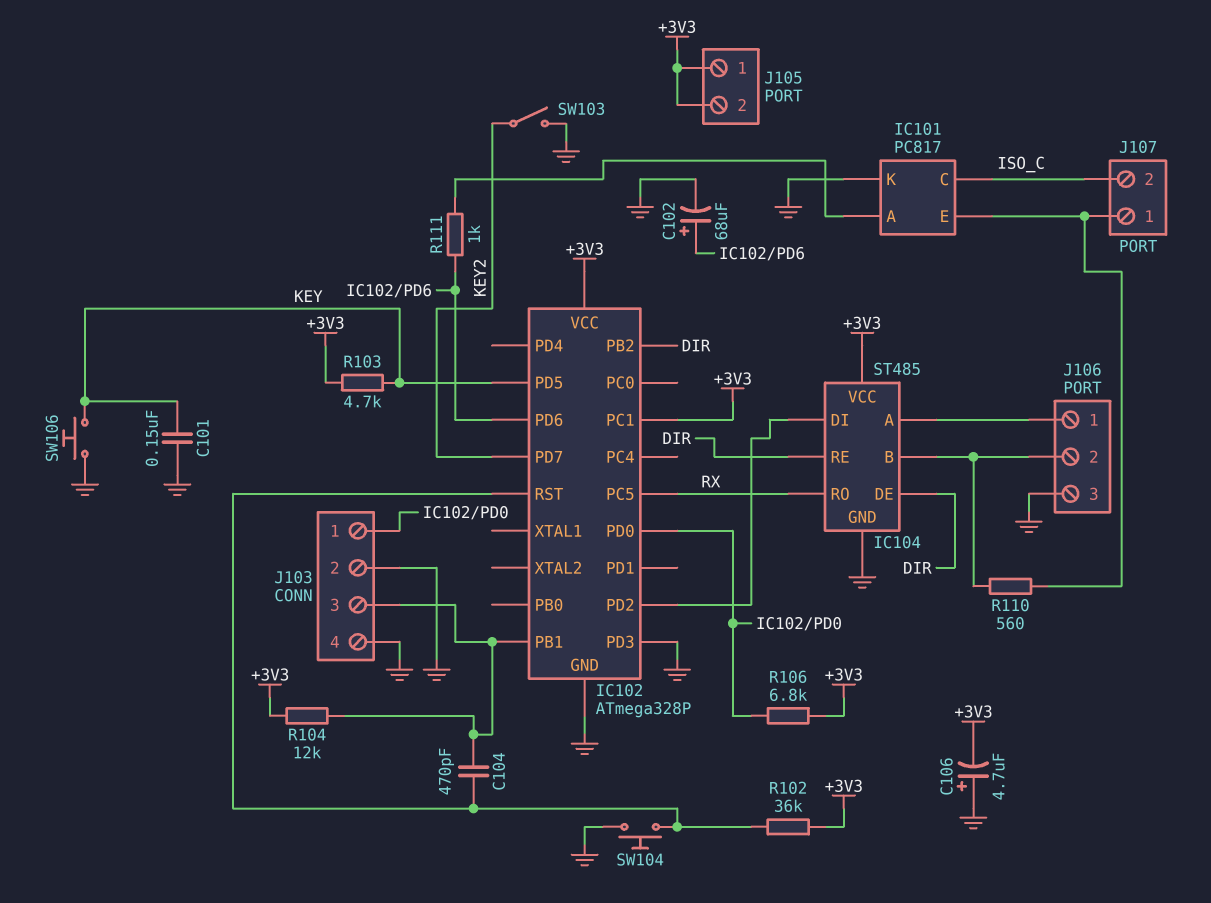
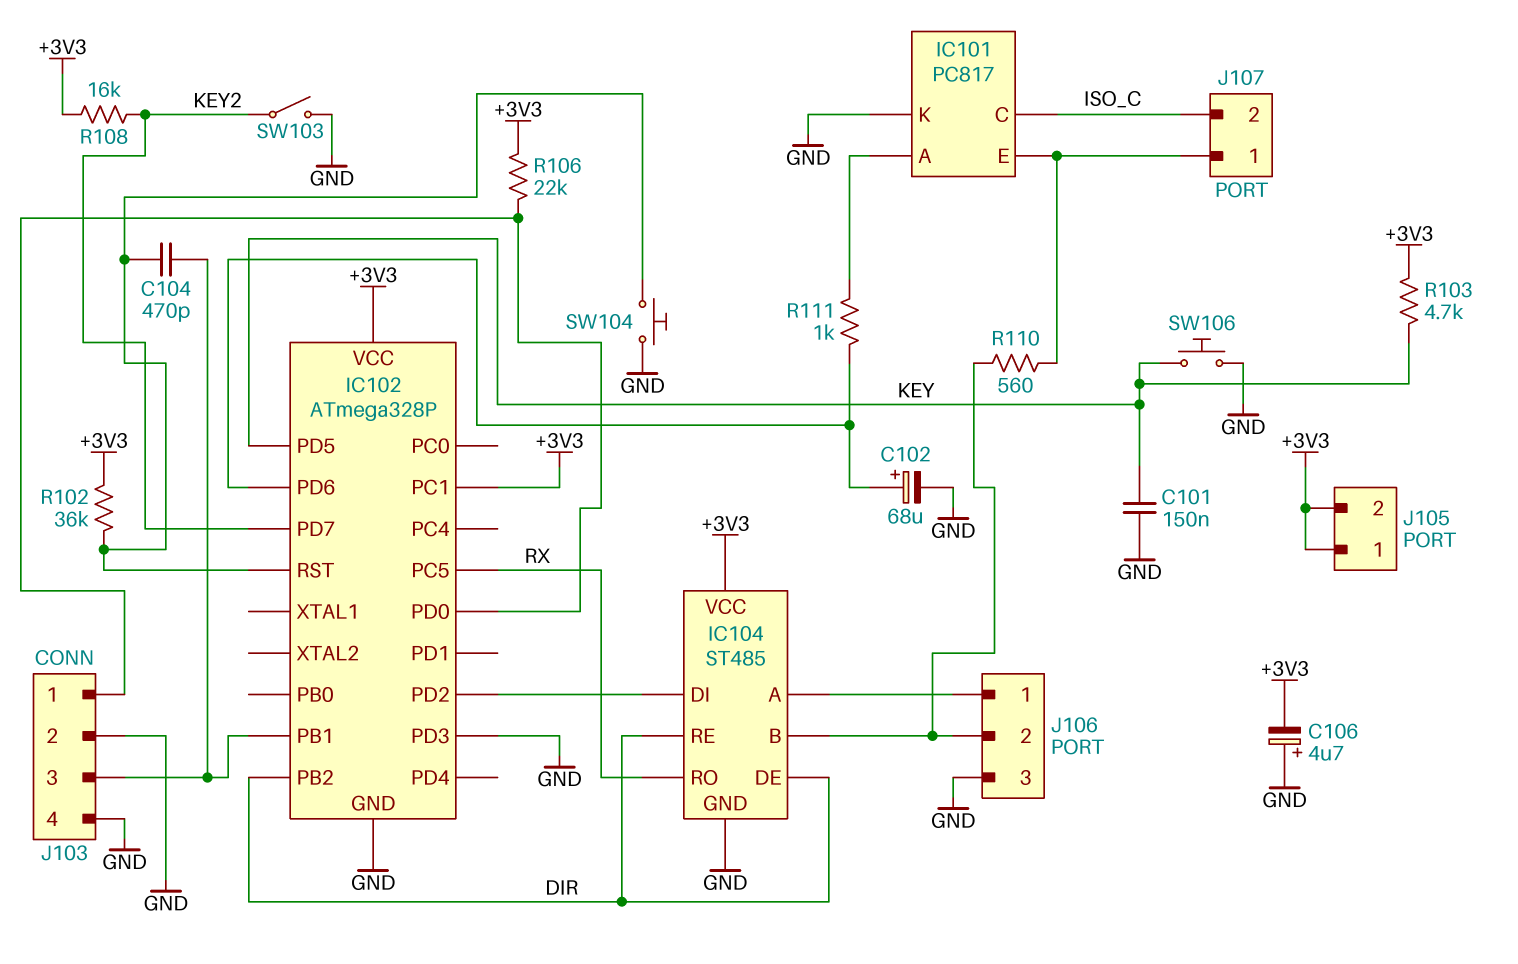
R104: 12k (+3V3, IC102/PB1) -> none
R106: 6.8k (+3V3, IC102/PD0) -> 22k (+3V3, IC102/PD0)
R108: none -> 16k (+3V3, KEY2)

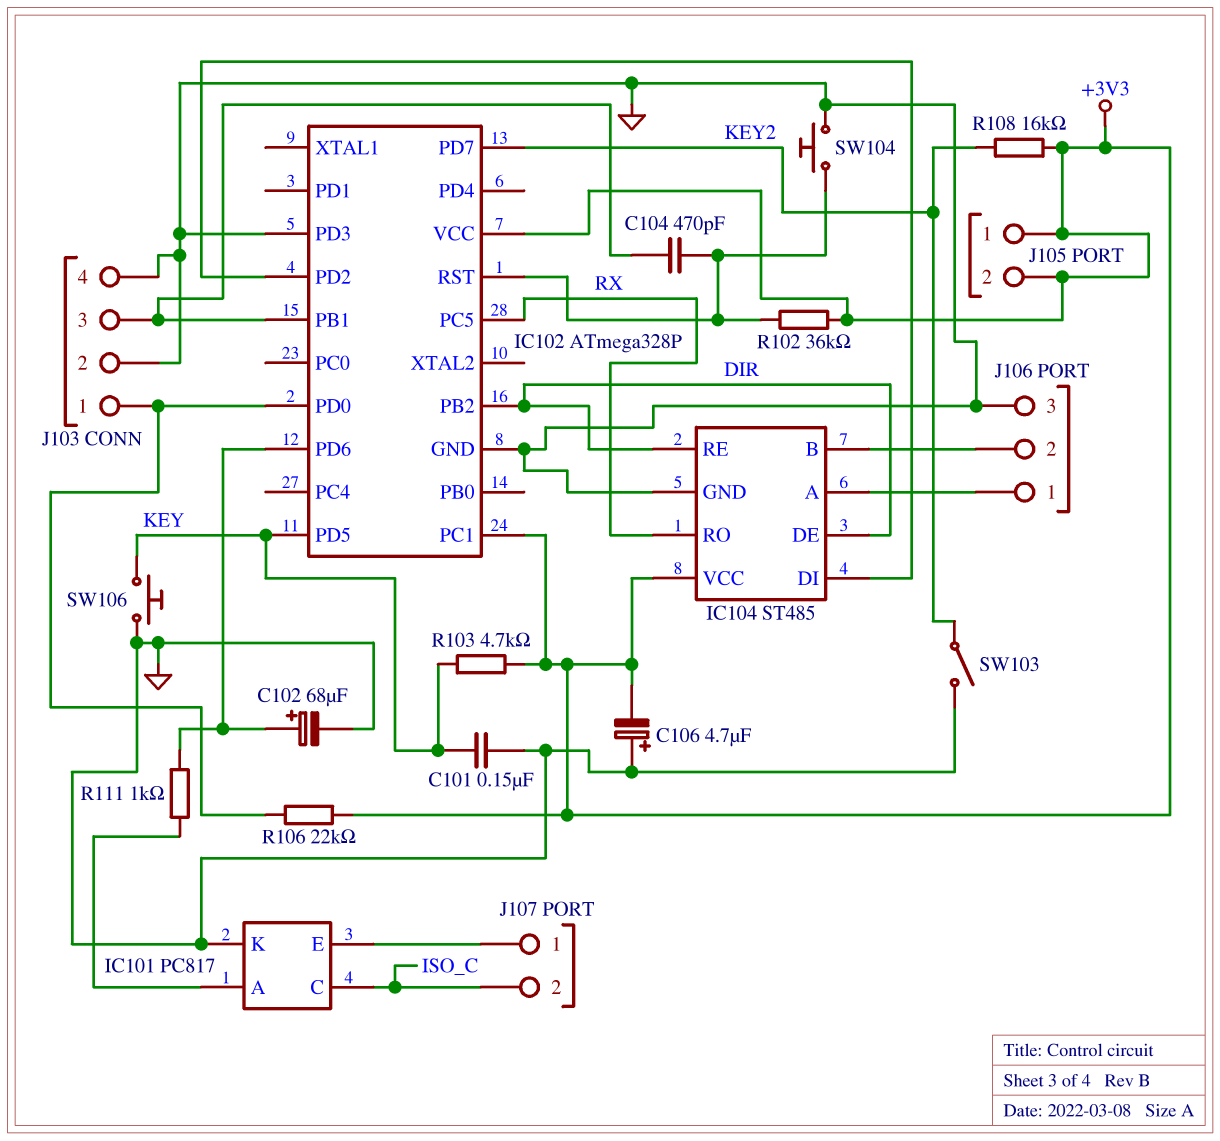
R110: 560 (IC101/E, IC104/B) -> none

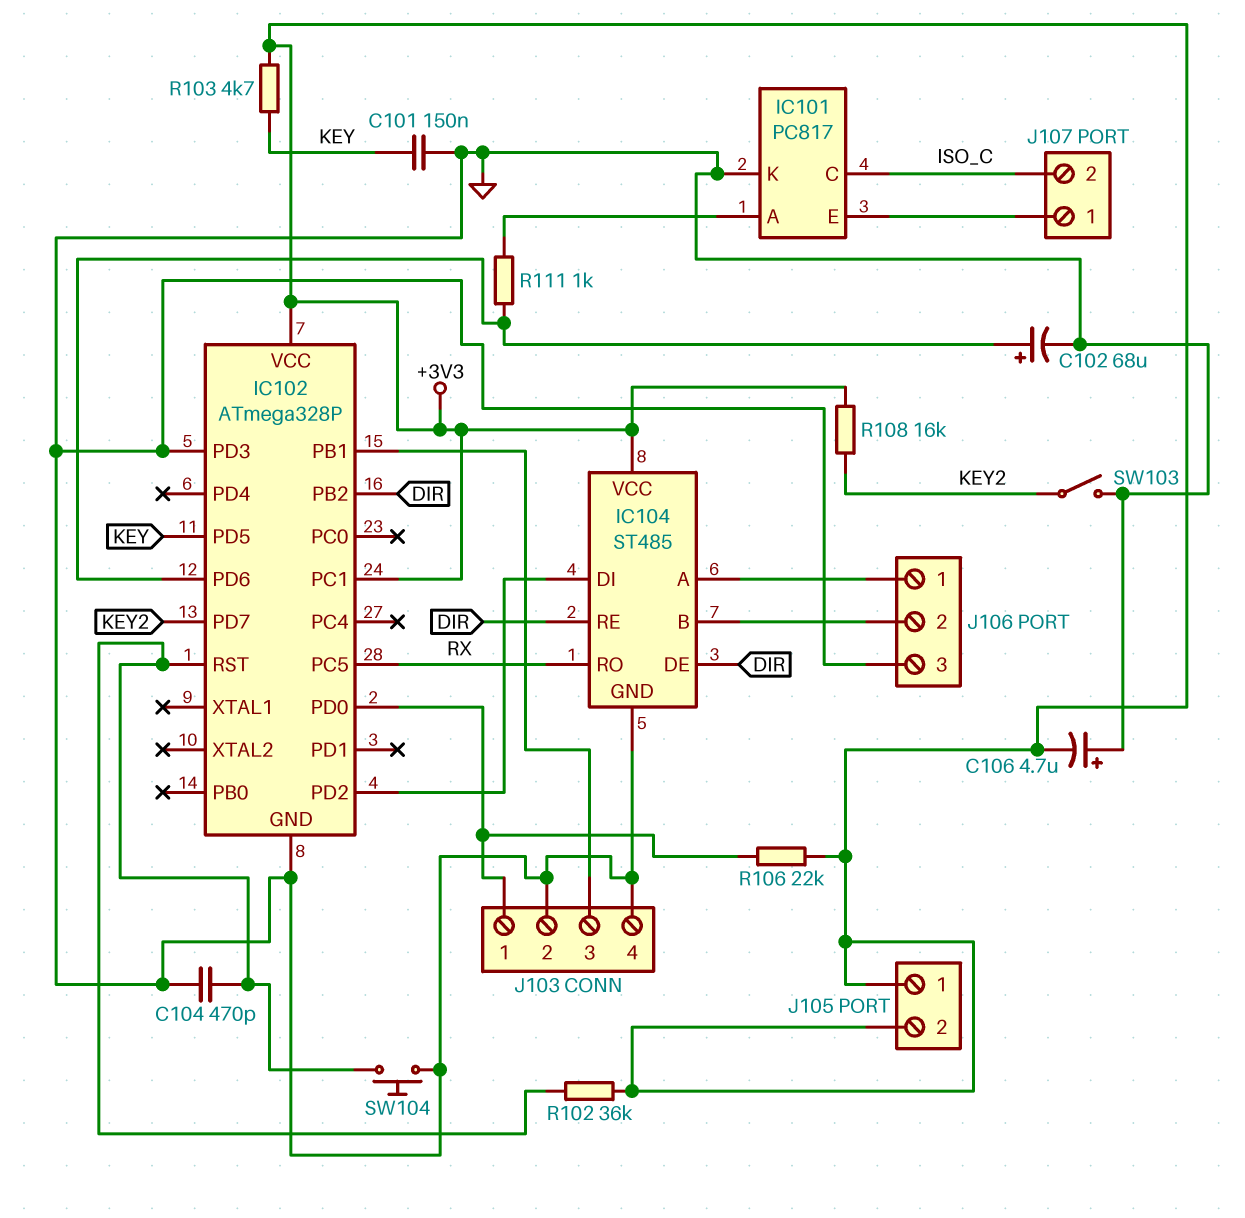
C104: 470pF (IC102/PB1, IC102/RST) -> 470pF (GND, IC102/RST)
SW106: button (GND, KEY) -> none

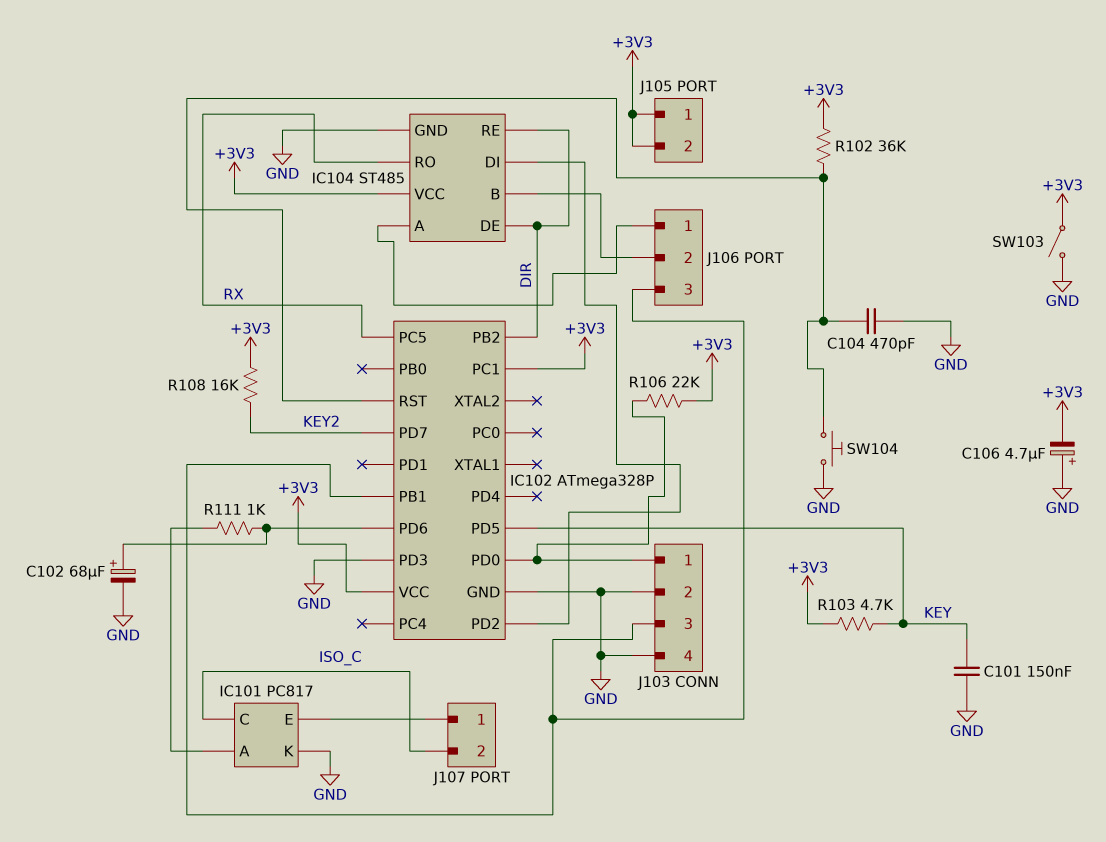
J106 pin 3: GND -> IC102/PB1
SW103: switch (GND, KEY2) -> switch (+3V3, GND)

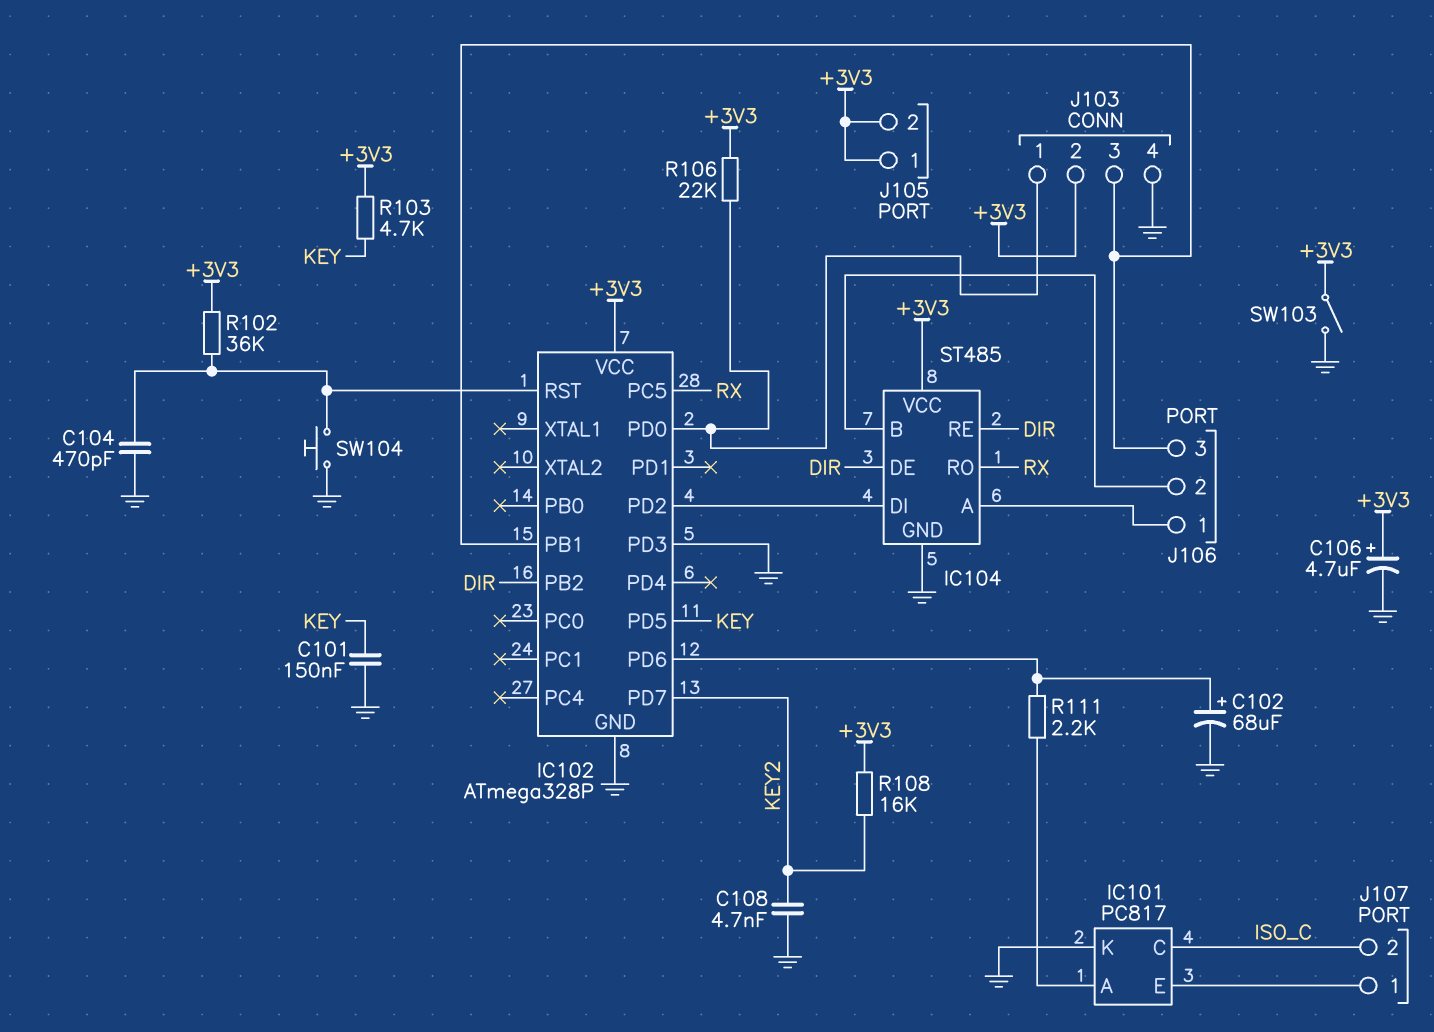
C106: 4.7uF (plus GND, minus +3V3) -> 4.7uF (plus +3V3, minus GND)
C108: none -> 4.7nF (GND, KEY2)
IC102 pin PC1: +3V3 -> none
J103 pin 2: GND -> +3V3
R111: 1k (IC101/A, IC102/PD6) -> 2.2k (IC101/A, IC102/PD6)

